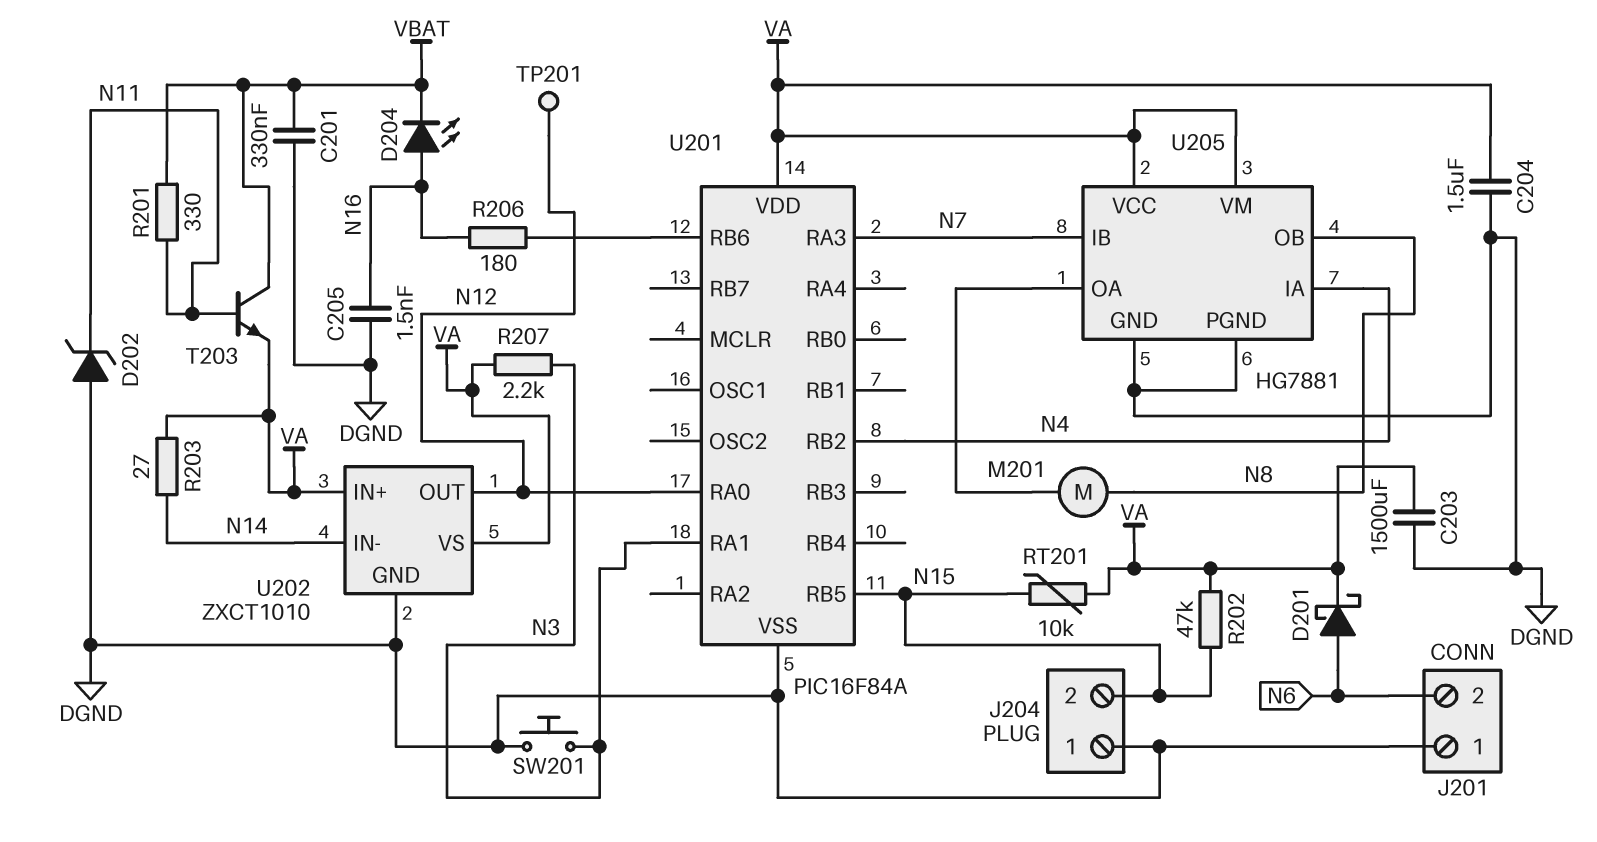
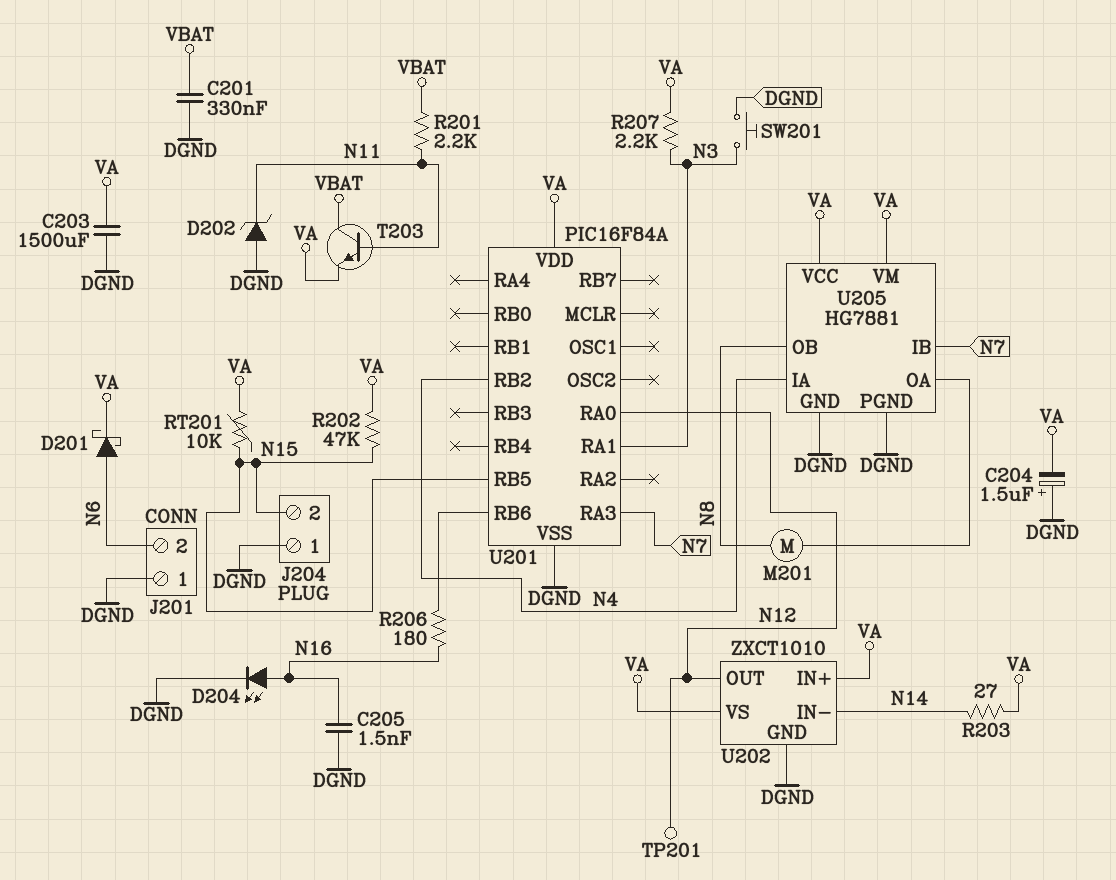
C204: 1.5uF (DGND, VA) -> 1.5uF (plus DGND, minus VA)
D204: LED (A N16, K VBAT) -> LED (A N16, K DGND)
R201: 330 (N11, VBAT) -> 2.2k (N11, VBAT)

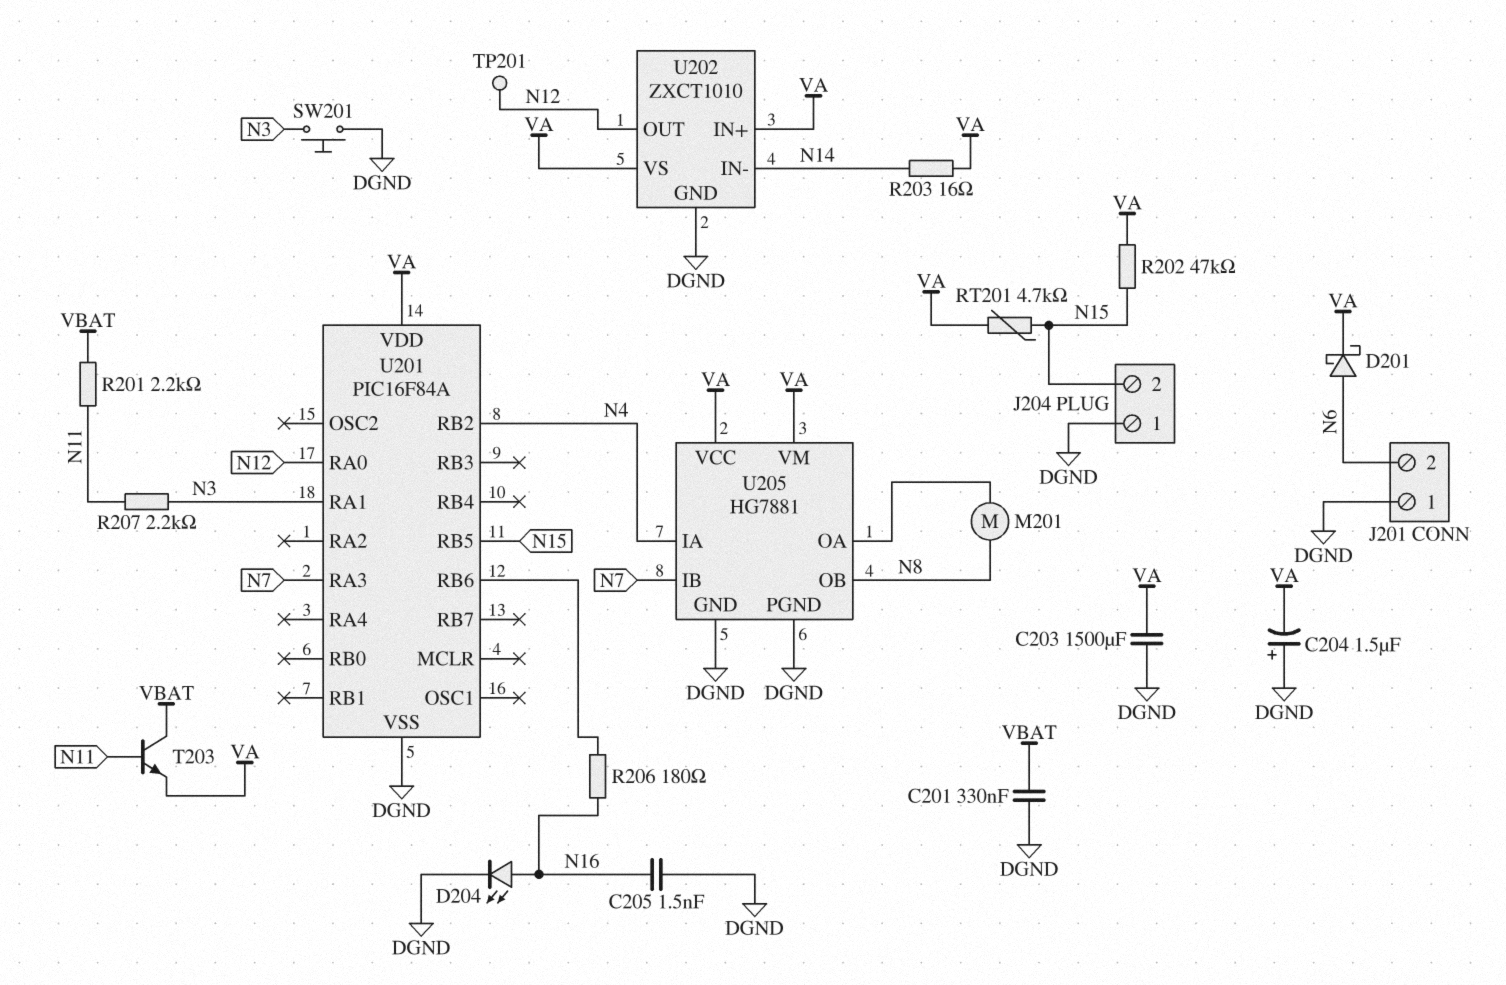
D202: zener (A DGND, K N11) -> none
R203: 27 (N14, VA) -> 16 (N14, VA)
R207: 2.2k (N3, VA) -> 2.2k (N3, N11)
RT201: 10k (N15, VA) -> 4.7k (N15, VA)

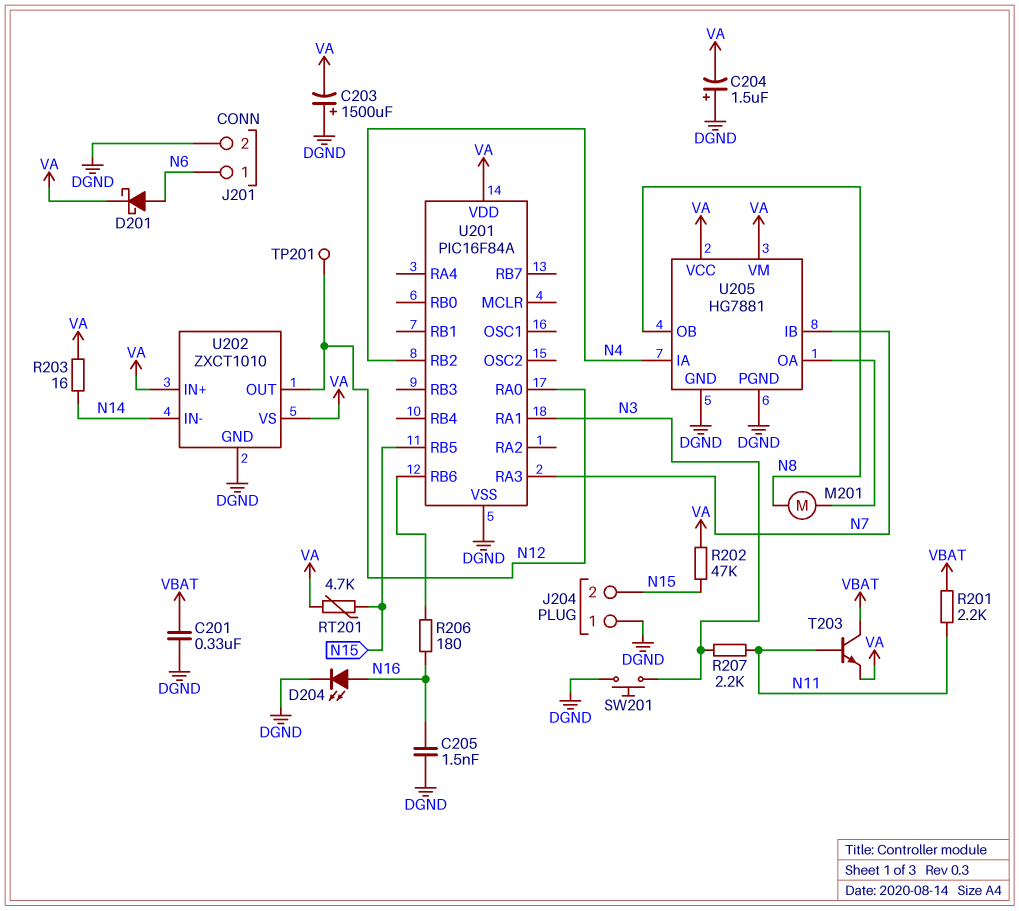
C203: 1500uF (DGND, VA) -> 1500uF (plus DGND, minus VA)
J201 pin 1: DGND -> N6
J201 pin 2: N6 -> DGND

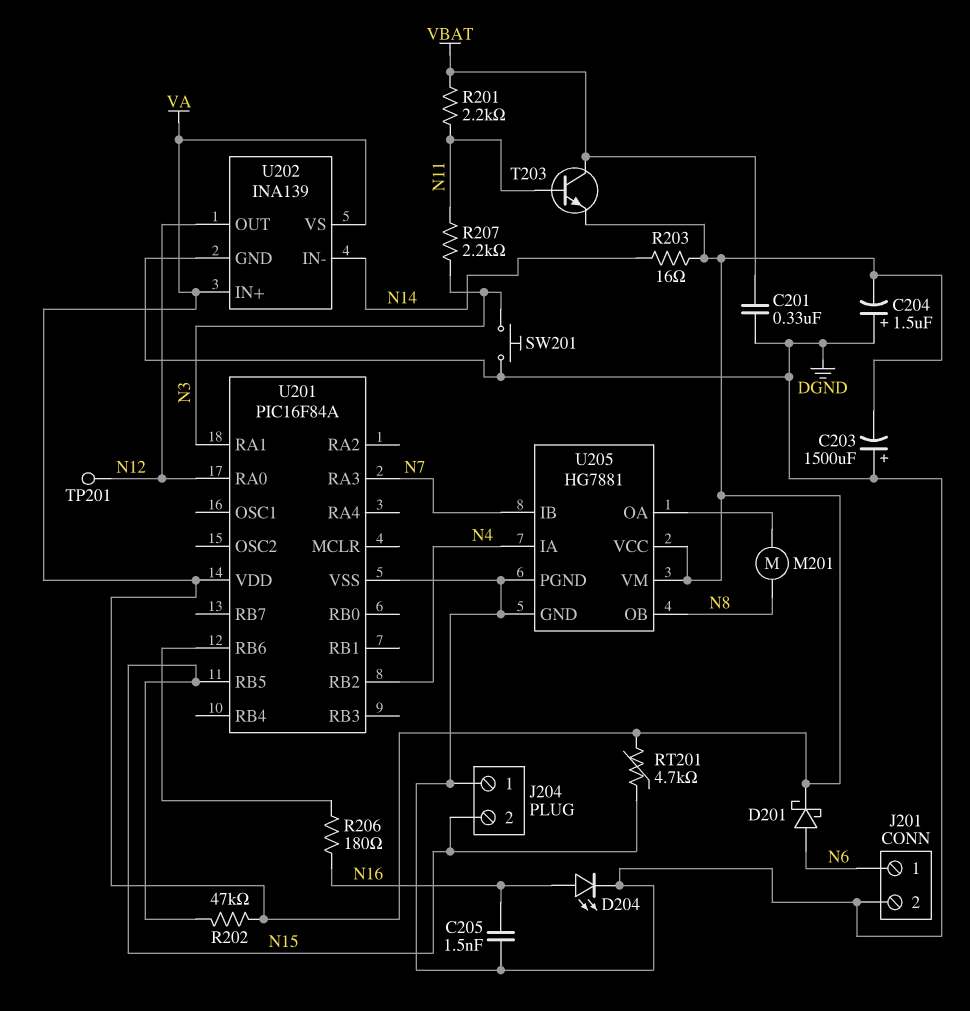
U202: ZXCT1010 -> INA139

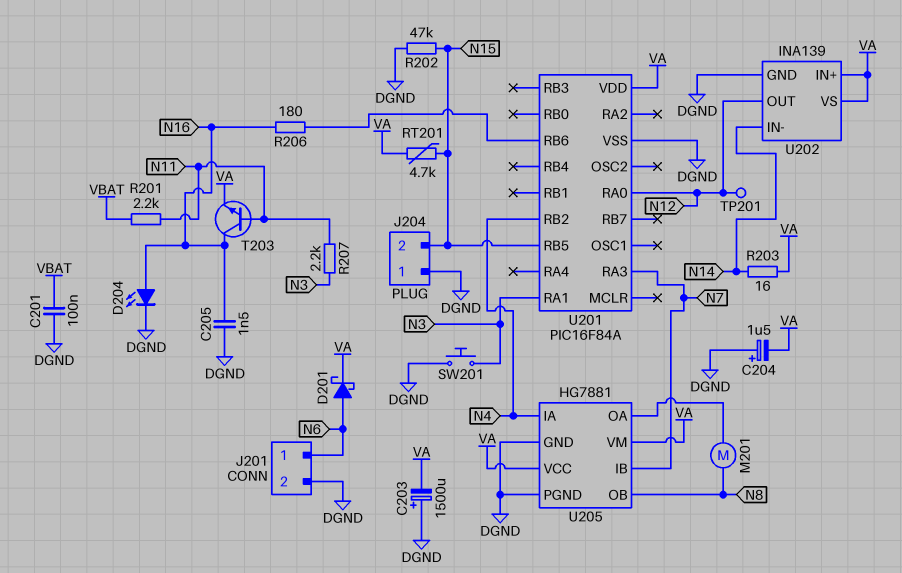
C201: 330nF (DGND, VBAT) -> 100nF (DGND, VBAT)
R202: 47k (N15, VA) -> 47k (DGND, N15)
T203: NPN (B N11, C VBAT, E VA) -> NPN (B N11, C N16, E VA)

